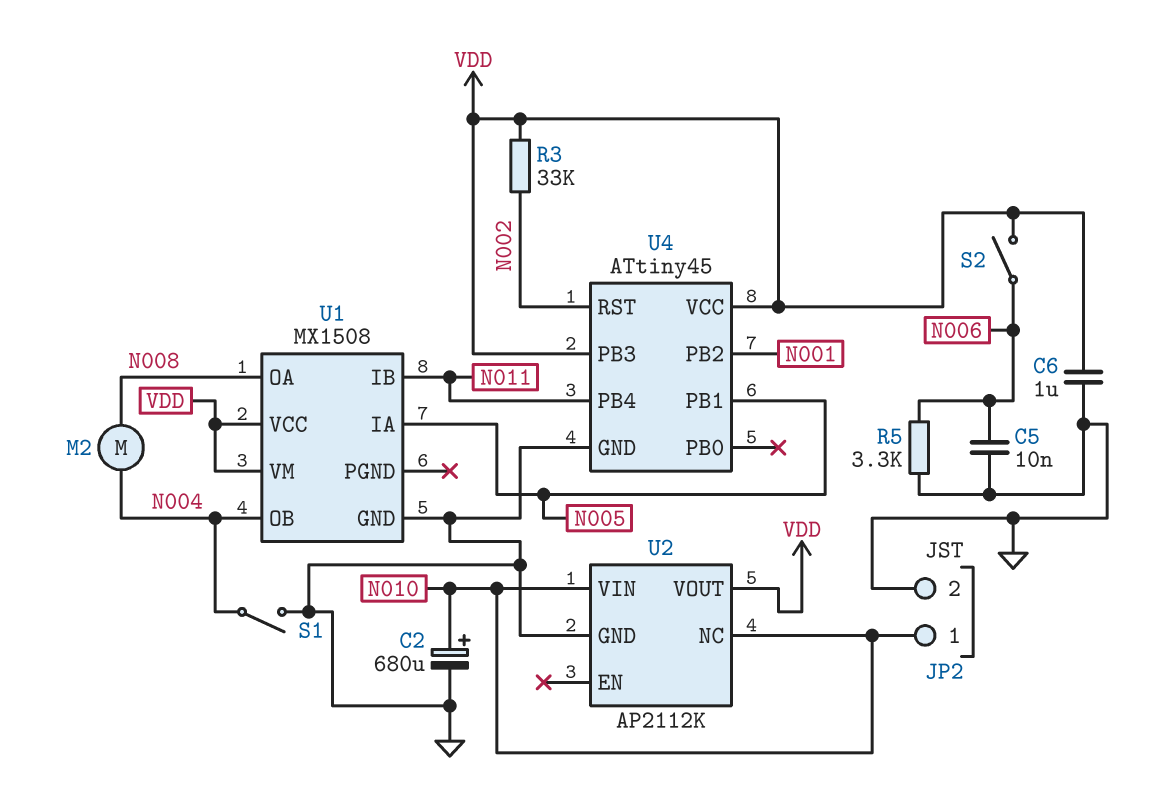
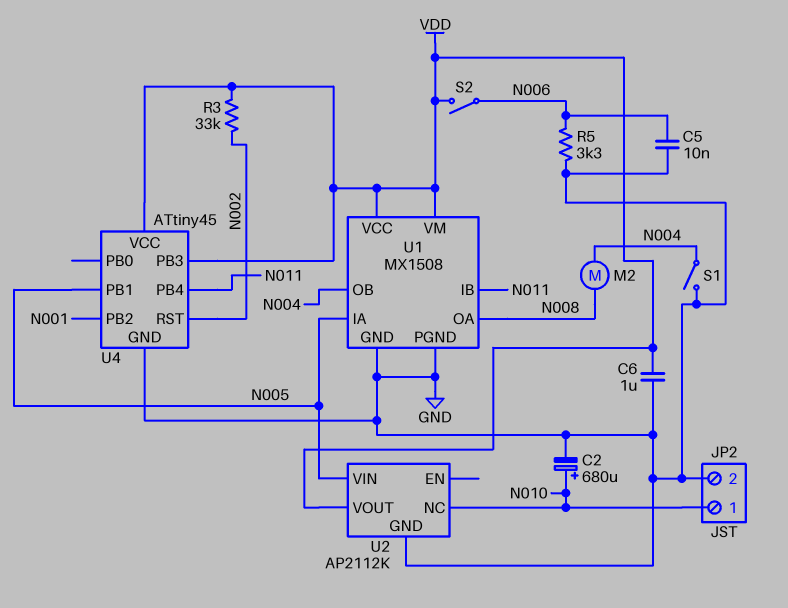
U1 pin PGND: none -> GND
U2 pin VIN: N010 -> N005

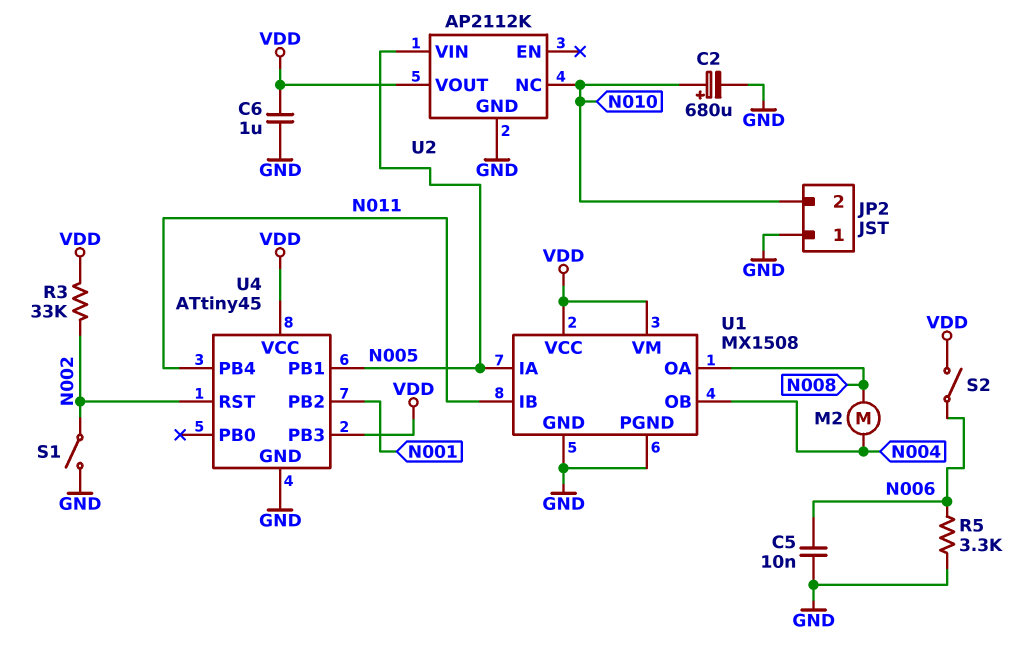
JP2 pin 1: N010 -> GND
JP2 pin 2: GND -> N010
S1: switch (GND, N004) -> switch (GND, N002)

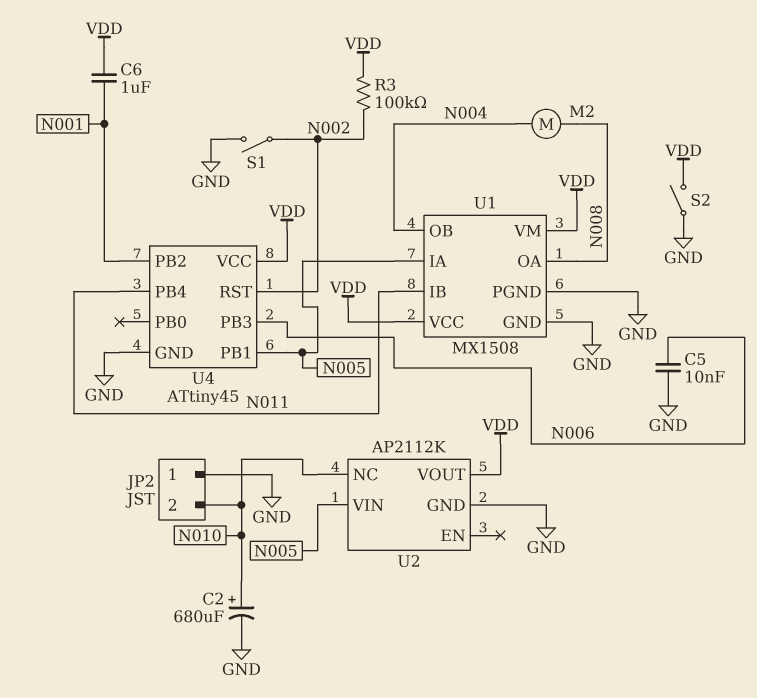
C6: 1uF (GND, VDD) -> 1uF (N001, VDD)
R3: 33k (N002, VDD) -> 100k (N002, VDD)
R5: 3.3k (GND, N006) -> none
S2: switch (N006, VDD) -> switch (GND, VDD)
U4 pin PB3: VDD -> N006

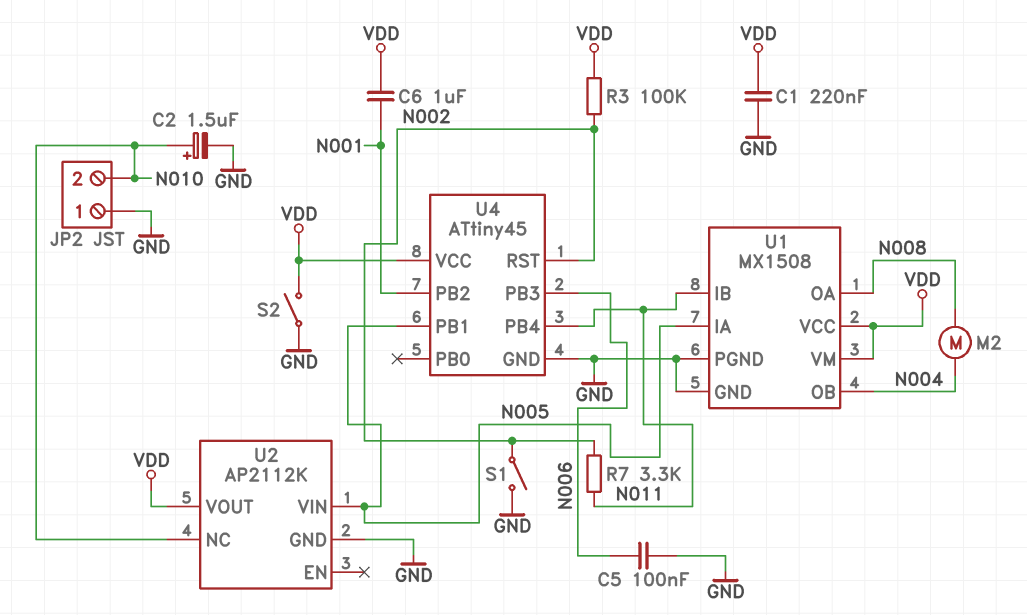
C1: none -> 220nF (GND, VDD)
C2: 680uF (plus N010, minus GND) -> 1.5uF (plus N010, minus GND)
C5: 10nF (GND, N006) -> 100nF (GND, N006)
R7: none -> 3.3k (N002, N011)

